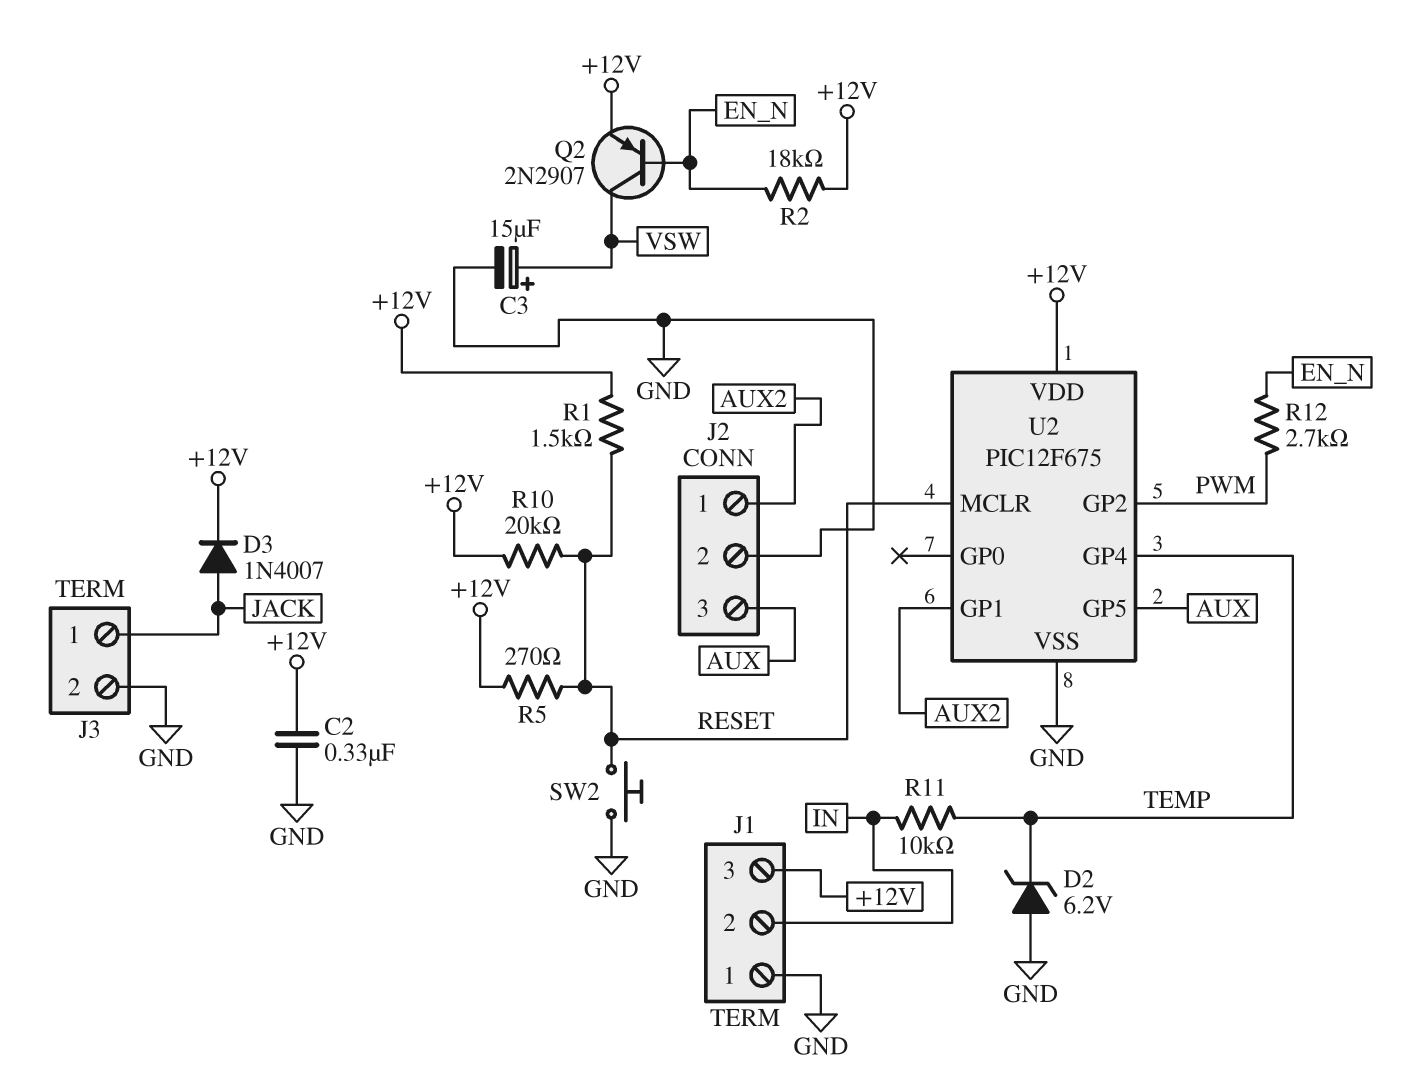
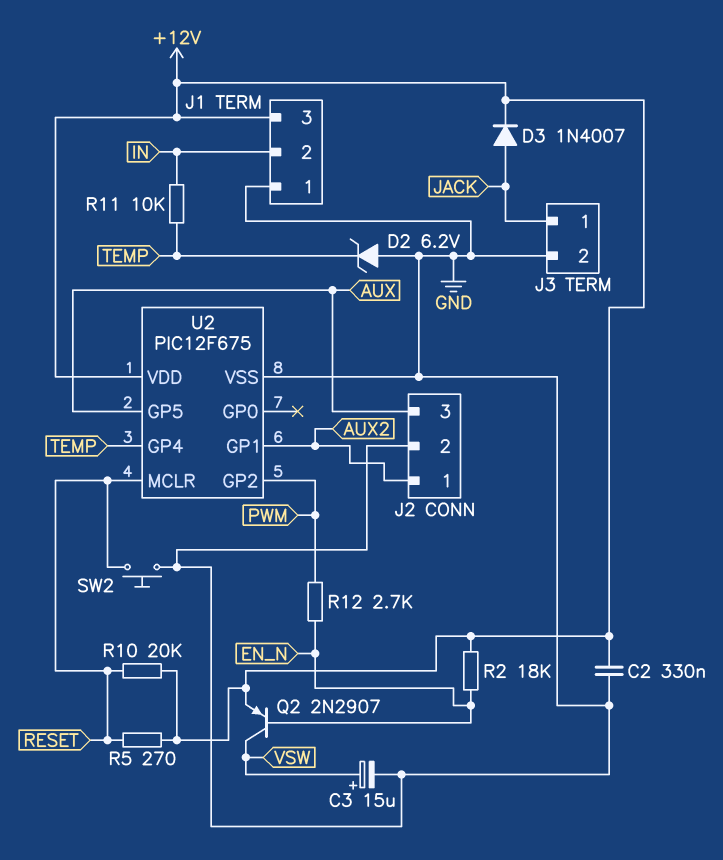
R1: 1.5k (+12V, RESET) -> none

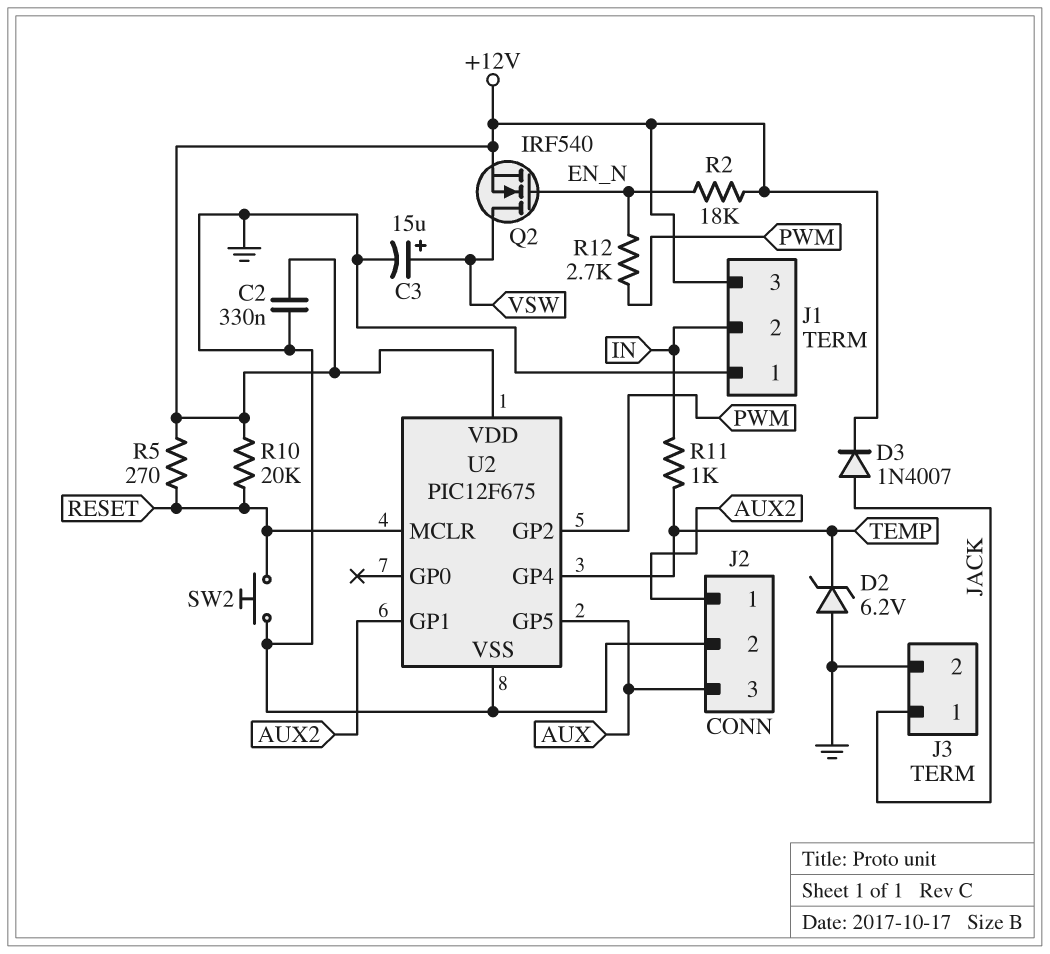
Q2: PNP 2N2907 (B EN_N, C VSW, E +12V) -> NMOS IRF540 (G EN_N, D VSW, S +12V)
R11: 10k (IN, TEMP) -> 1k (IN, TEMP)

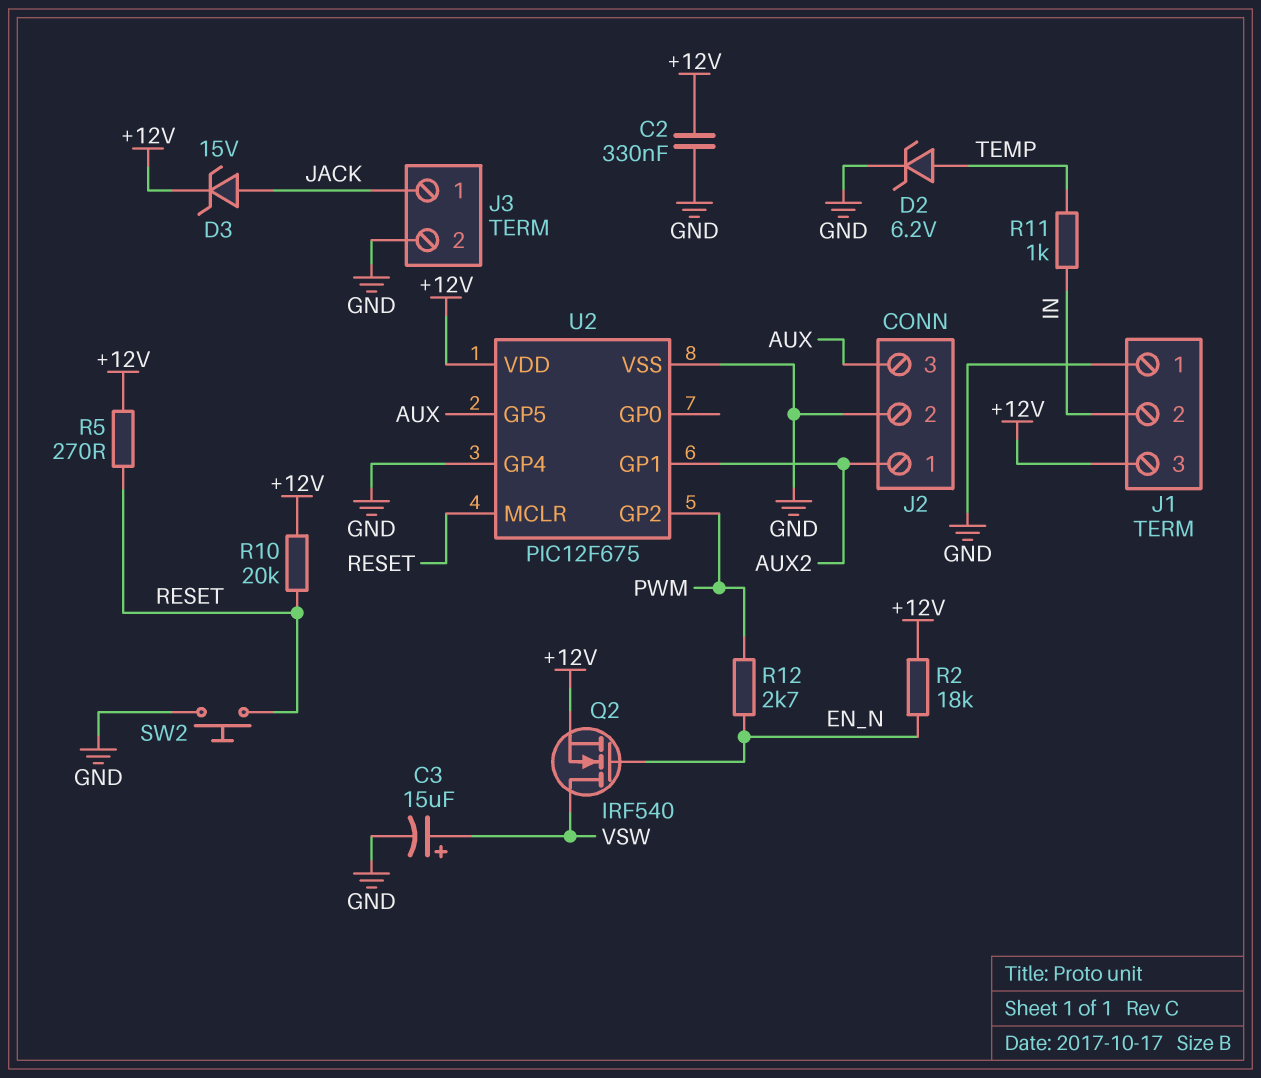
D2: zener 6.2V (A GND, K TEMP) -> zener 6.2V (A TEMP, K GND)
D3: diode 1N4007 (A JACK, K +12V) -> zener 15V (A JACK, K +12V)
U2 pin GP4: TEMP -> GND

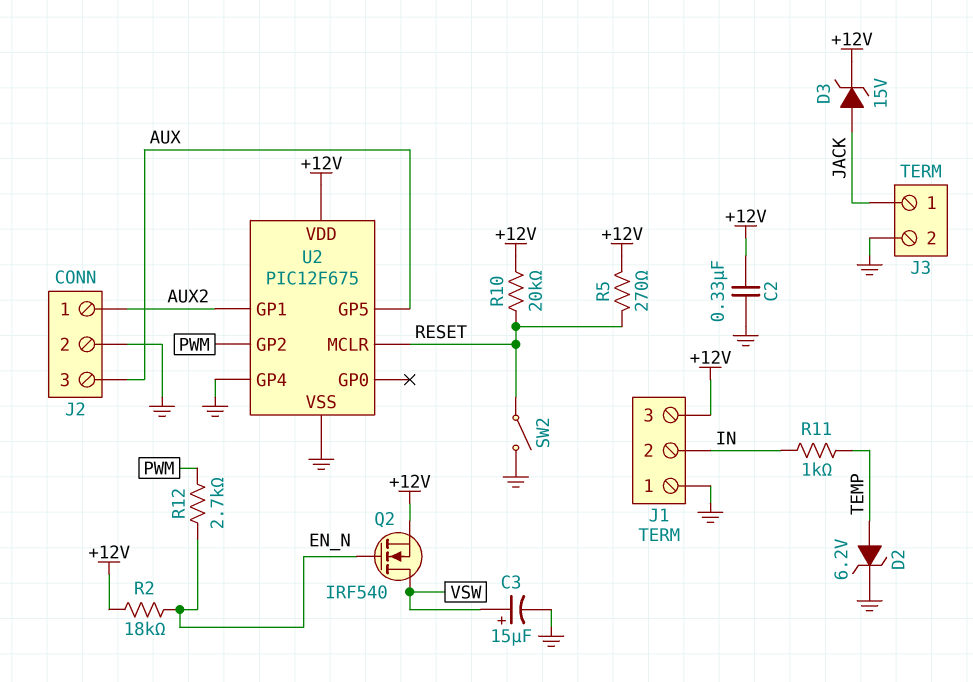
SW2: button (GND, RESET) -> switch (GND, RESET)

